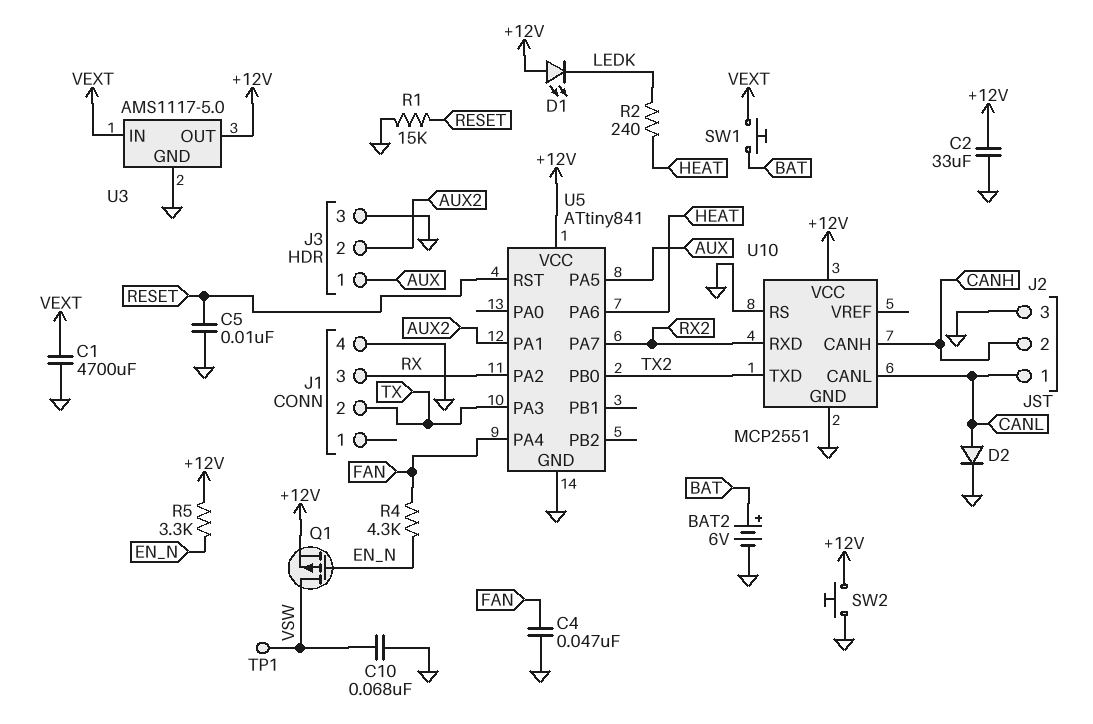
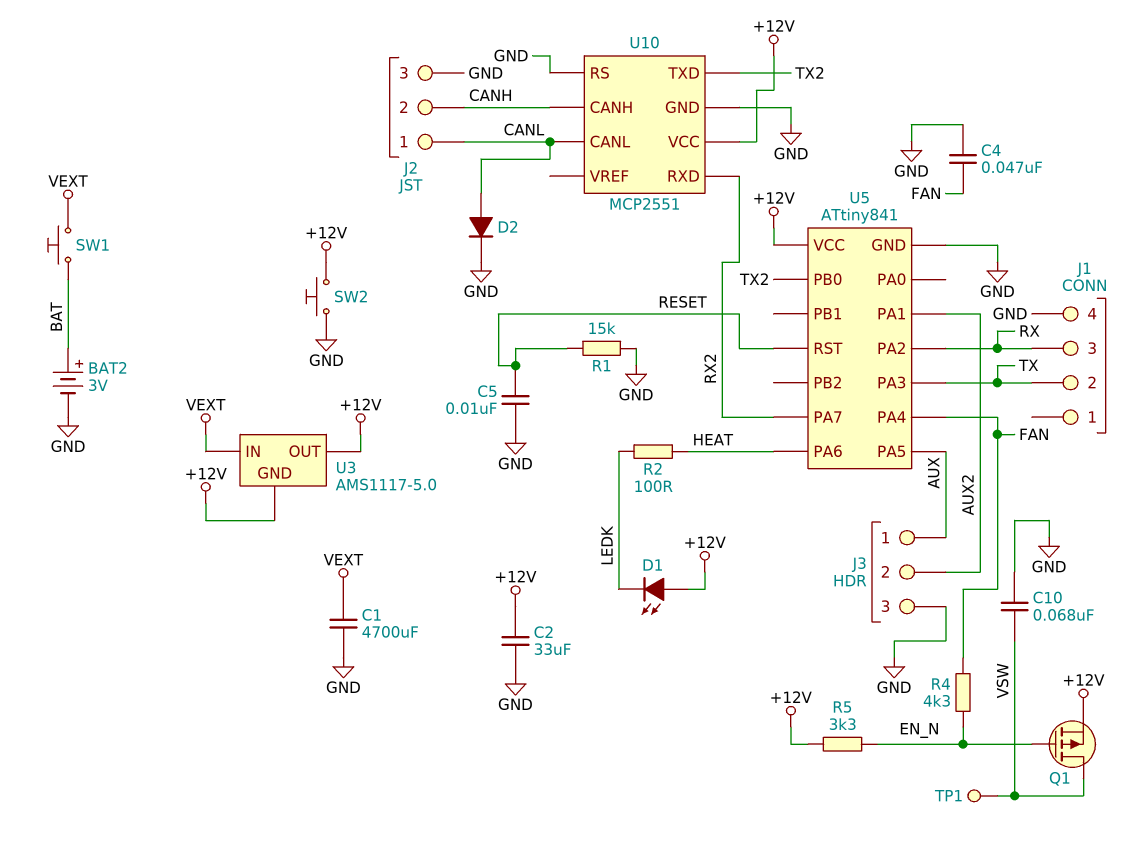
BAT2: 6V (plus BAT, minus GND) -> 3V (plus BAT, minus GND)
R2: 240 (HEAT, LEDK) -> 100 (HEAT, LEDK)
U3 pin GND: GND -> +12V

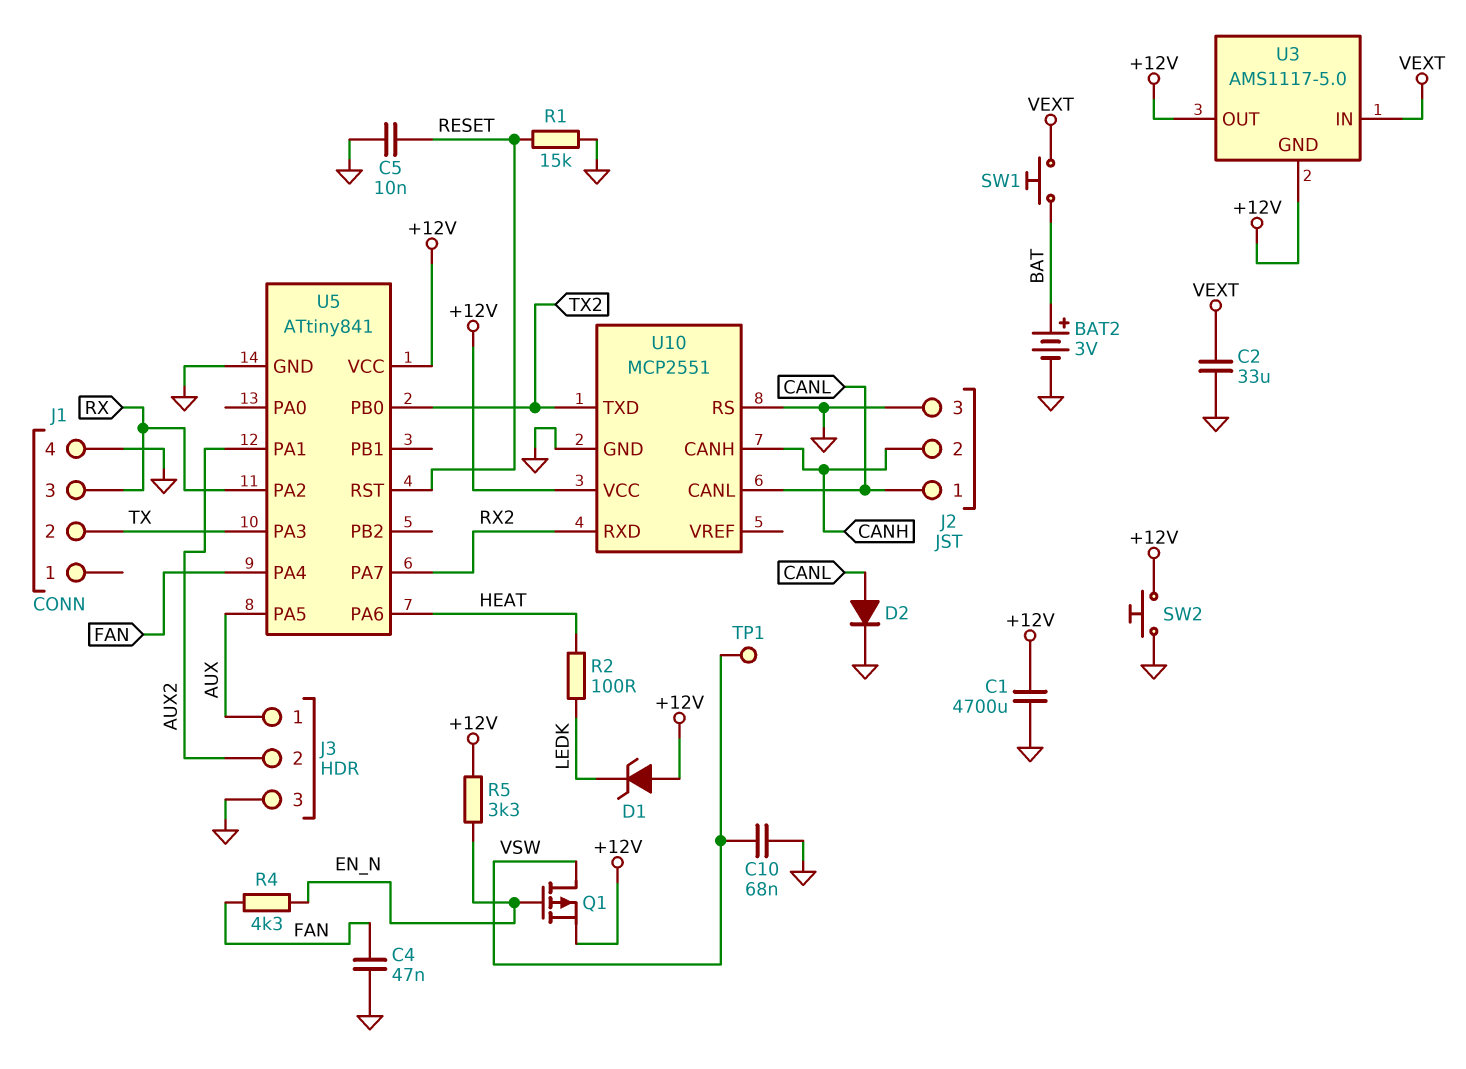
C1: 4700uF (GND, VEXT) -> 4700uF (+12V, GND)
C2: 33uF (+12V, GND) -> 33uF (GND, VEXT)
D1: LED (A +12V, K LEDK) -> zener (A +12V, K LEDK)

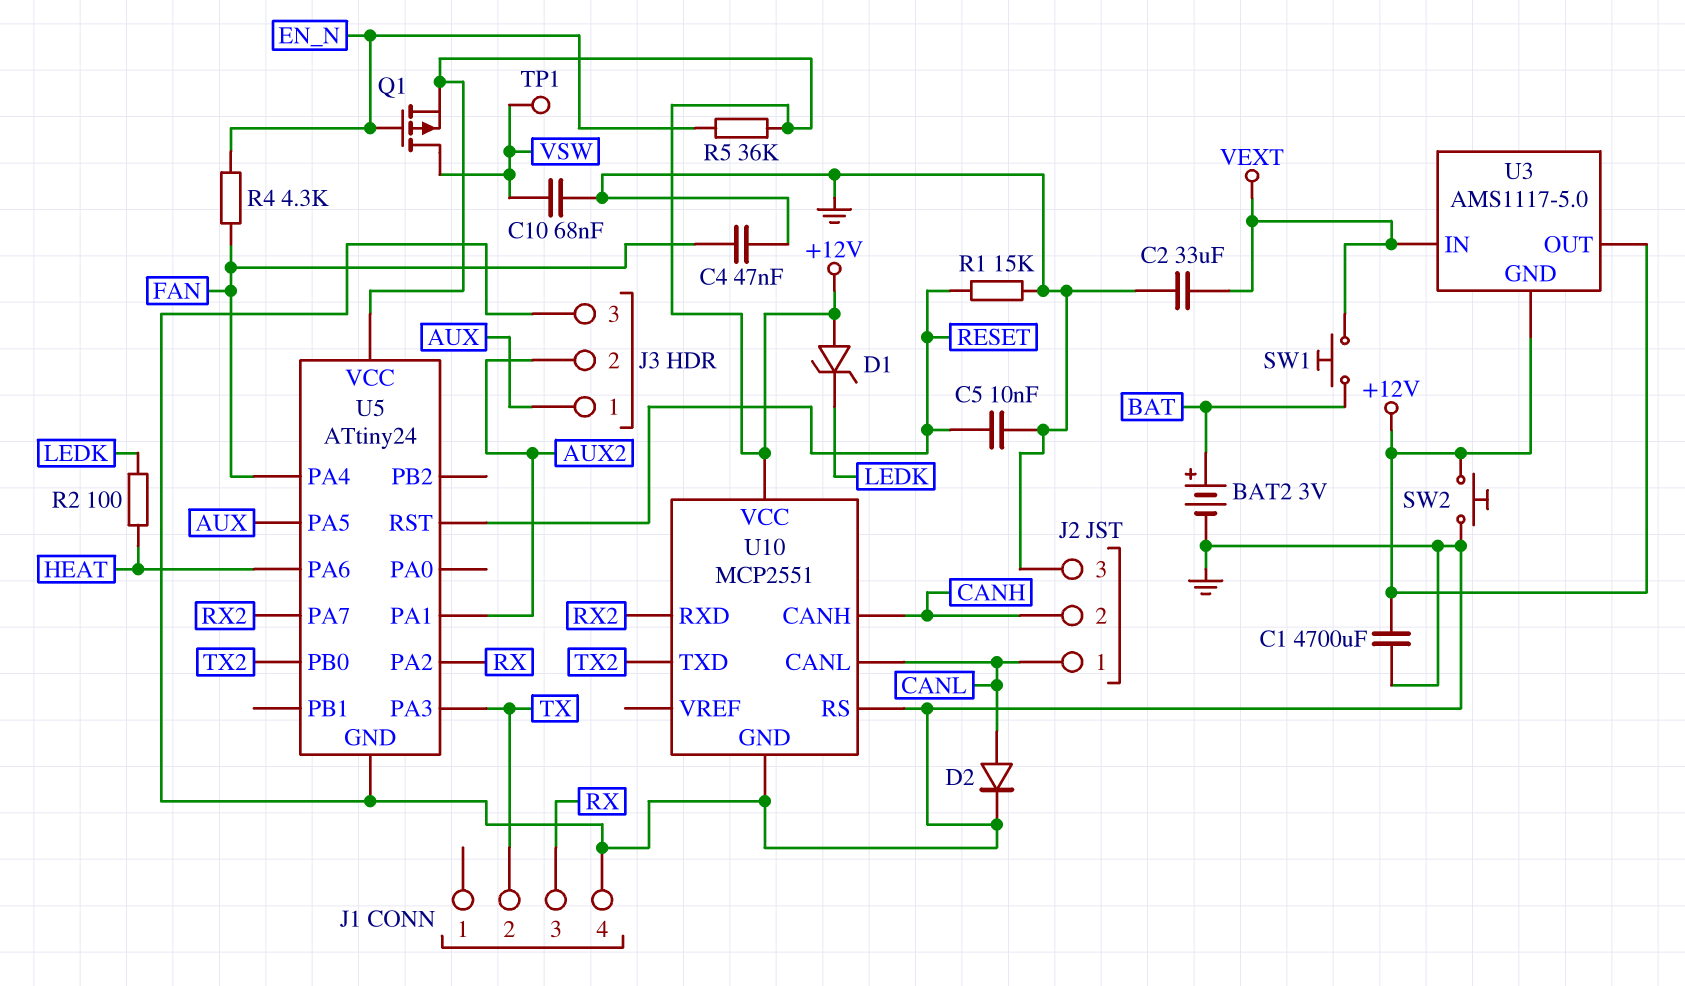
R5: 3.3k (+12V, EN_N) -> 36k (+12V, EN_N)
U5: ATtiny841 -> ATtiny24

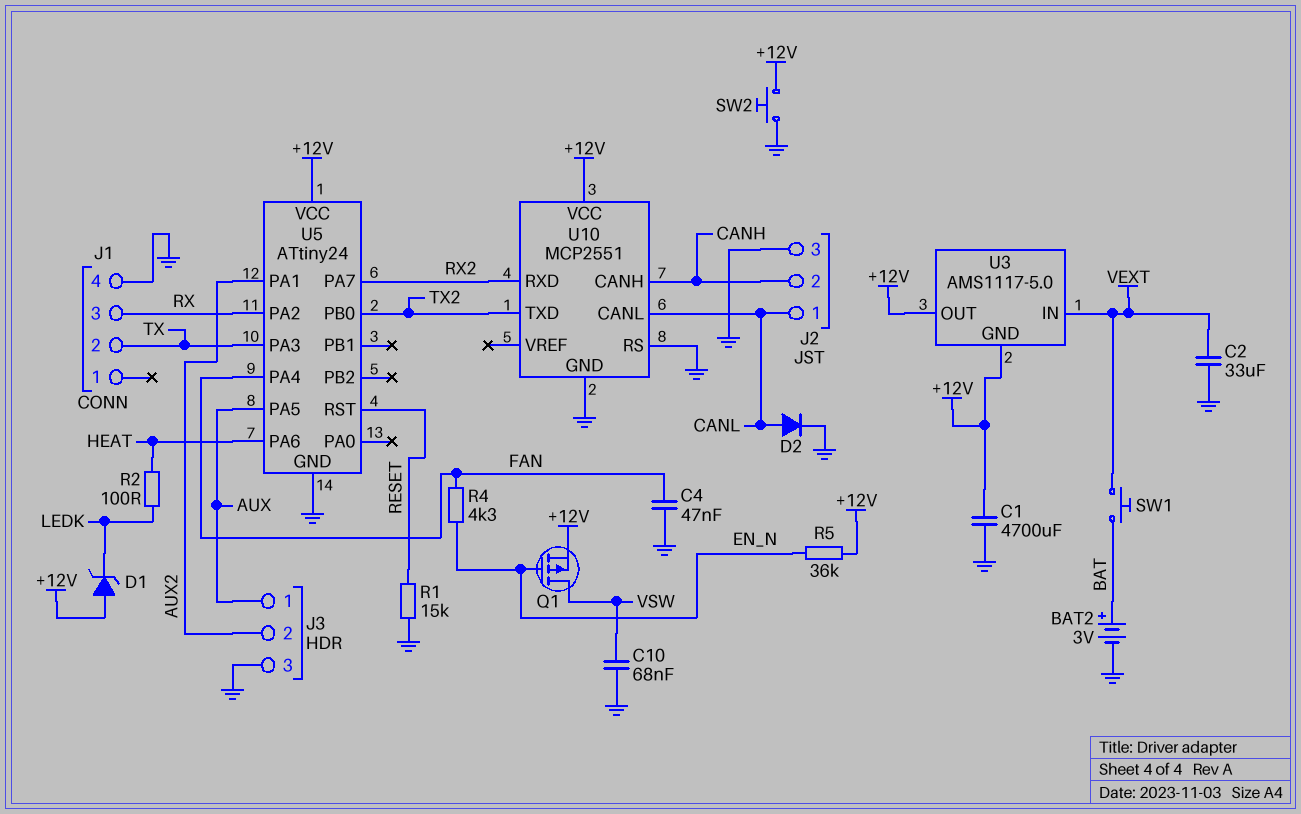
C5: 10nF (GND, RESET) -> none
TP1: test point (VSW) -> none

